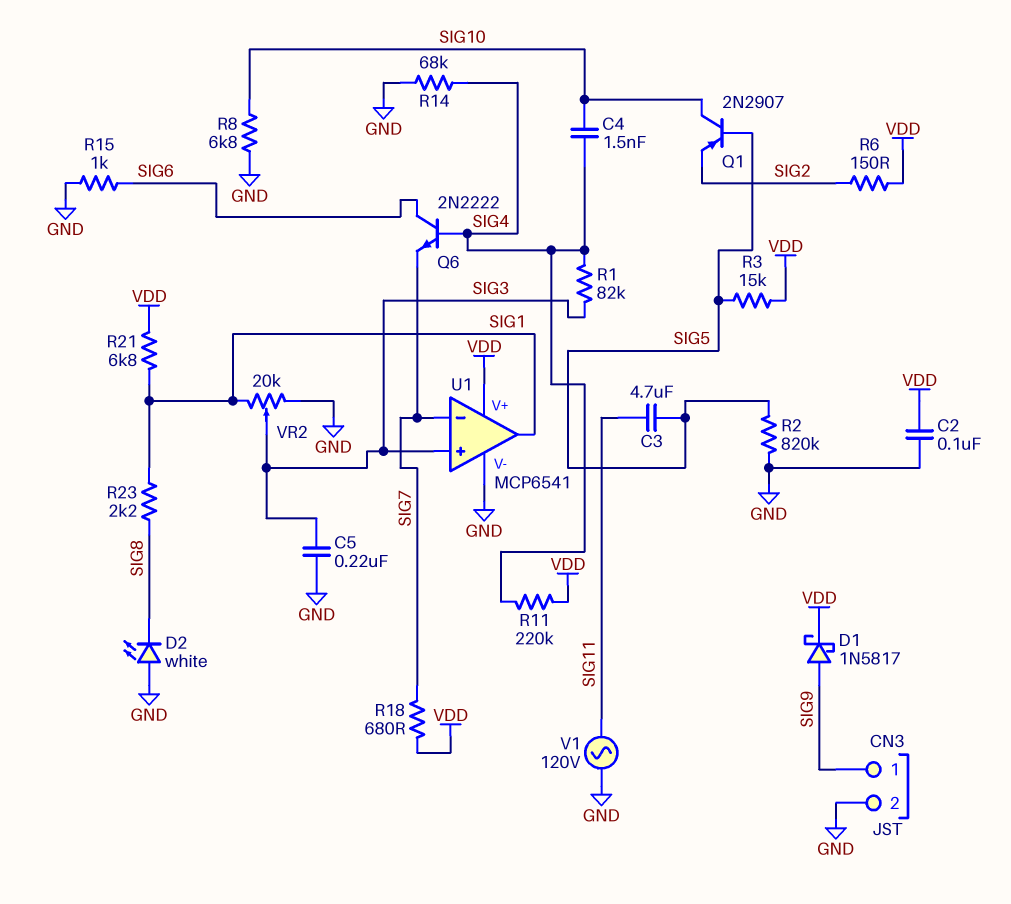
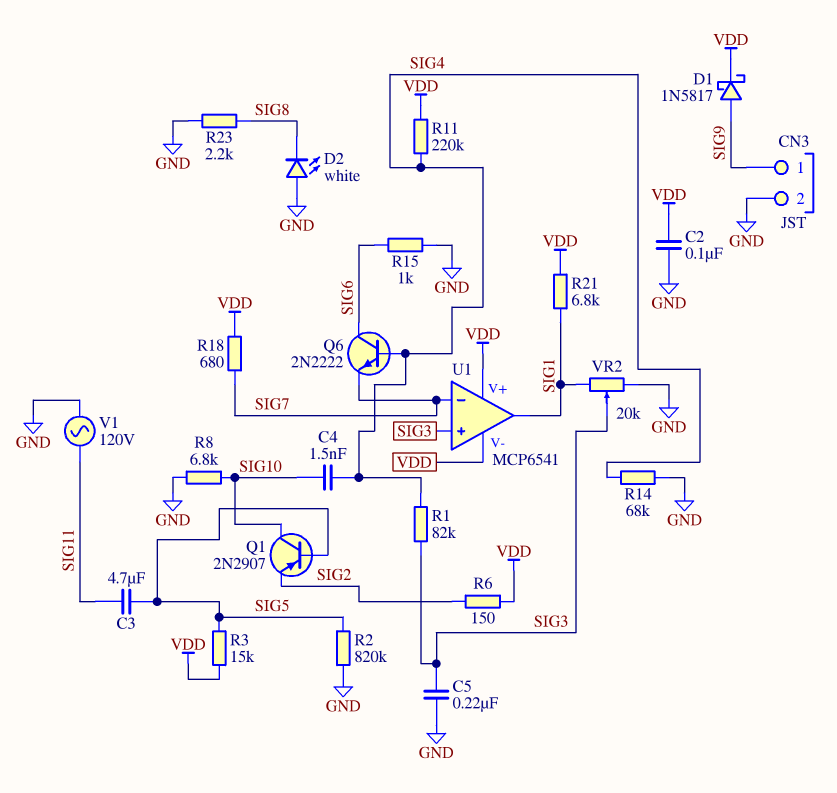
R23: 2.2k (SIG1, SIG8) -> 2.2k (GND, SIG8)
U1 pin V-: GND -> VDD

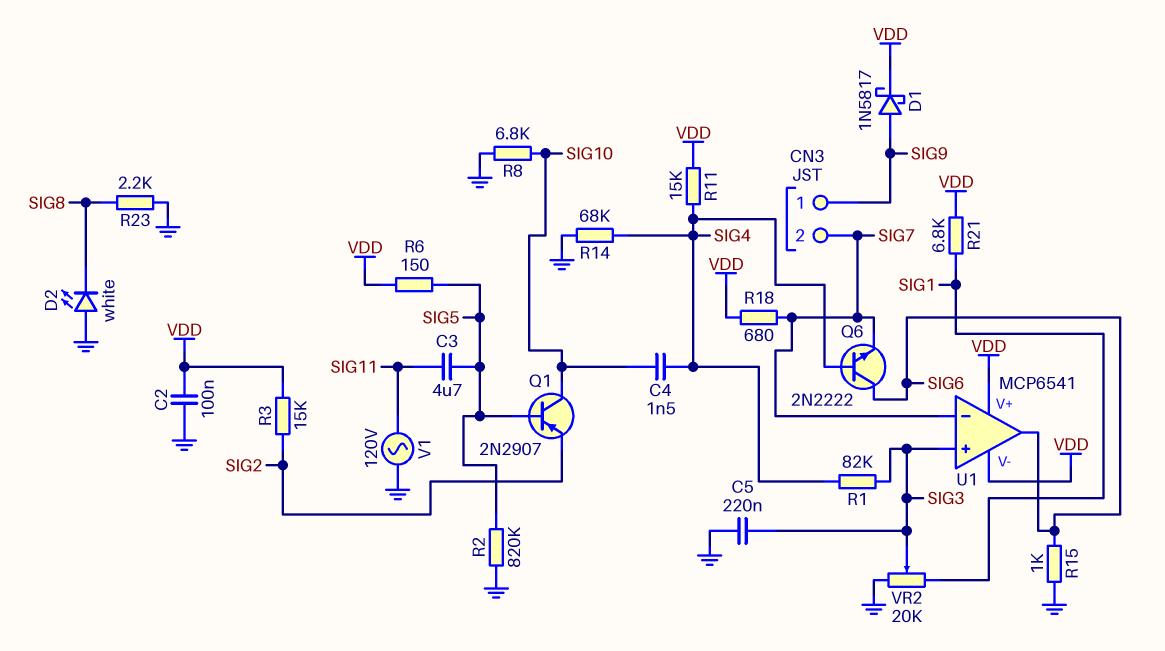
CN3 pin 2: GND -> SIG7
R3: 15k (SIG5, VDD) -> 15k (SIG2, VDD)
R6: 150 (SIG2, VDD) -> 150 (SIG5, VDD)
R11: 220k (SIG4, VDD) -> 15k (SIG4, VDD)
U1 pin out: SIG1 -> SIG6

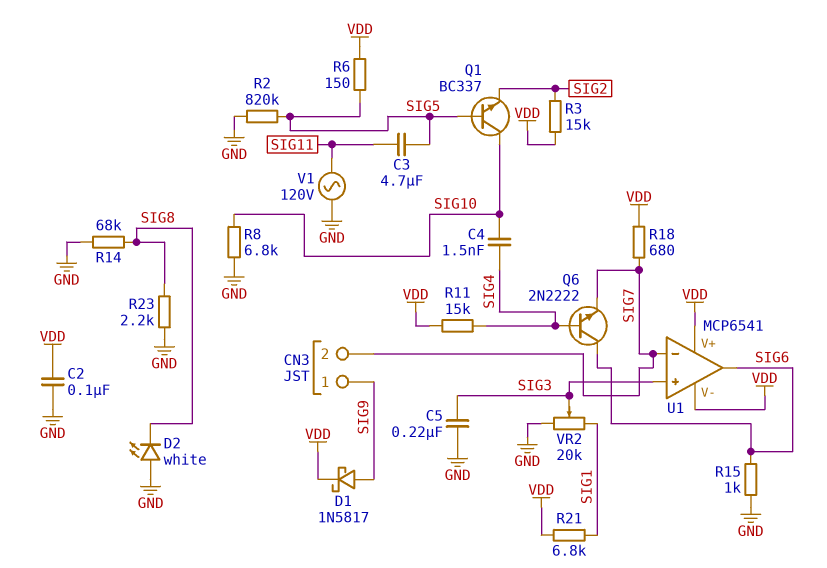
Q1: PNP 2N2907 (B SIG5, C SIG10, E SIG2) -> NPN BC337 (B SIG5, C SIG10, E SIG2)
R1: 82k (SIG3, SIG4) -> none
R14: 68k (GND, SIG4) -> 68k (GND, SIG8)

